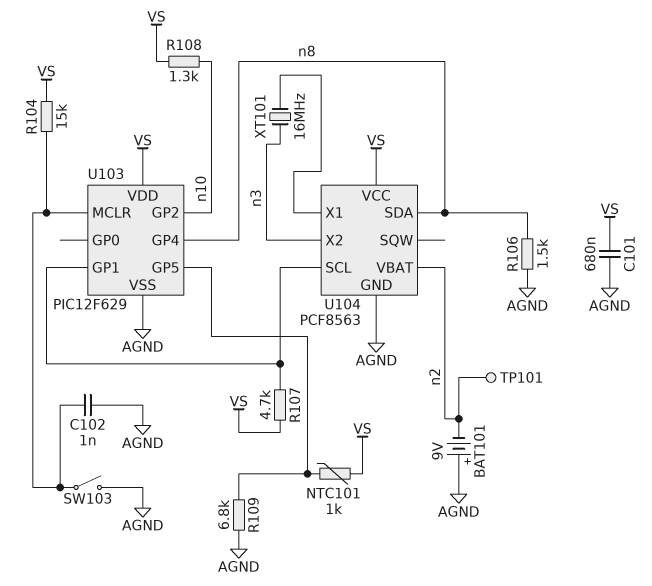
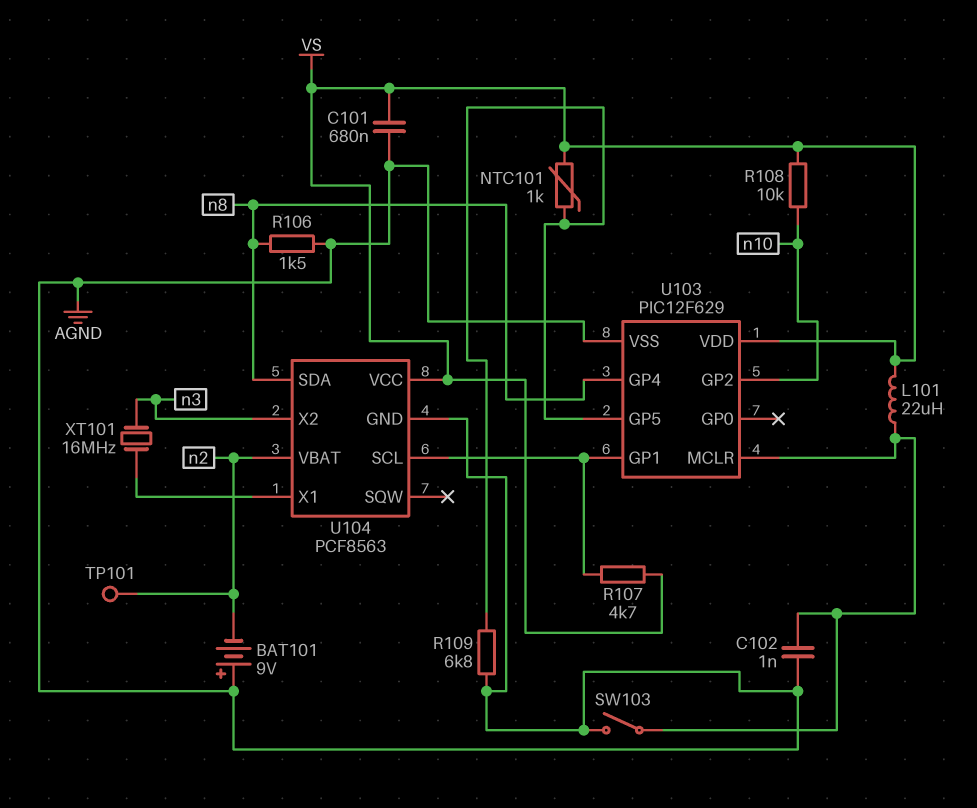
L101: none -> 22uH (U103/MCLR, VS)
R104: 15k (U103/MCLR, VS) -> none
R108: 1.3k (VS, n10) -> 10k (VS, n10)

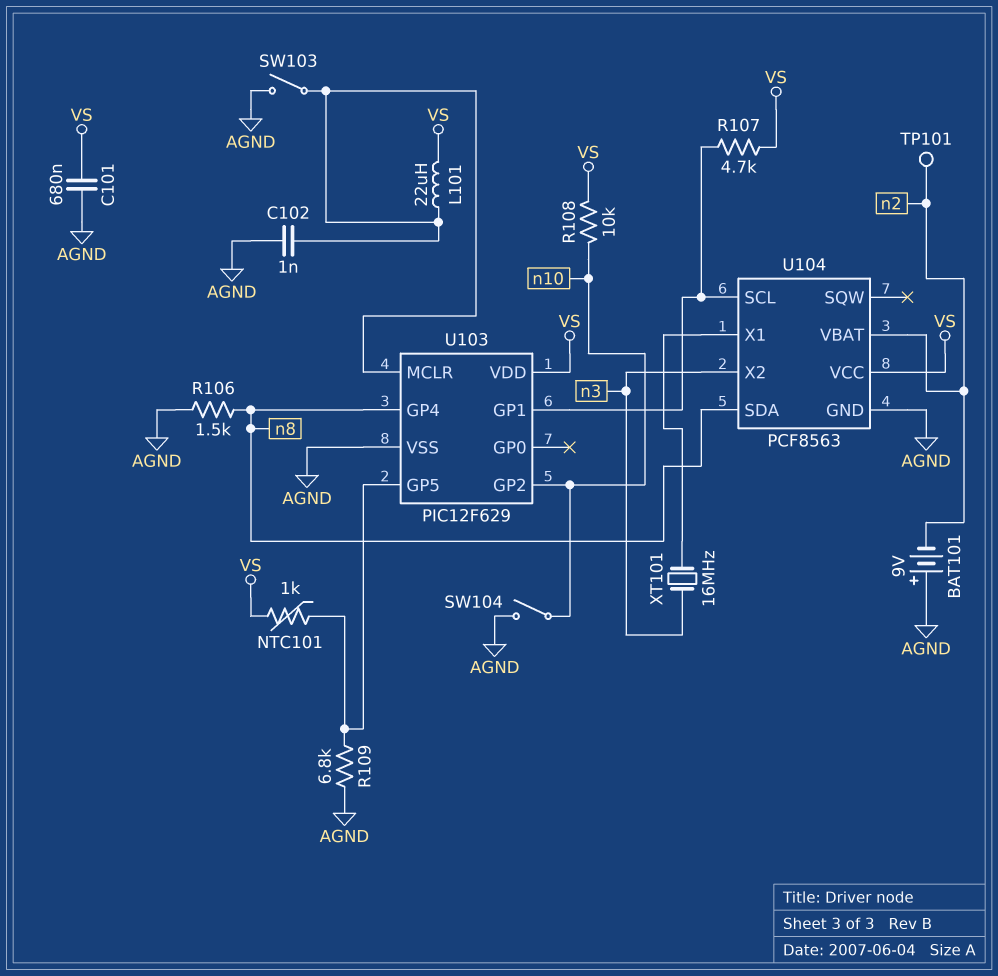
SW104: none -> switch (AGND, n10)

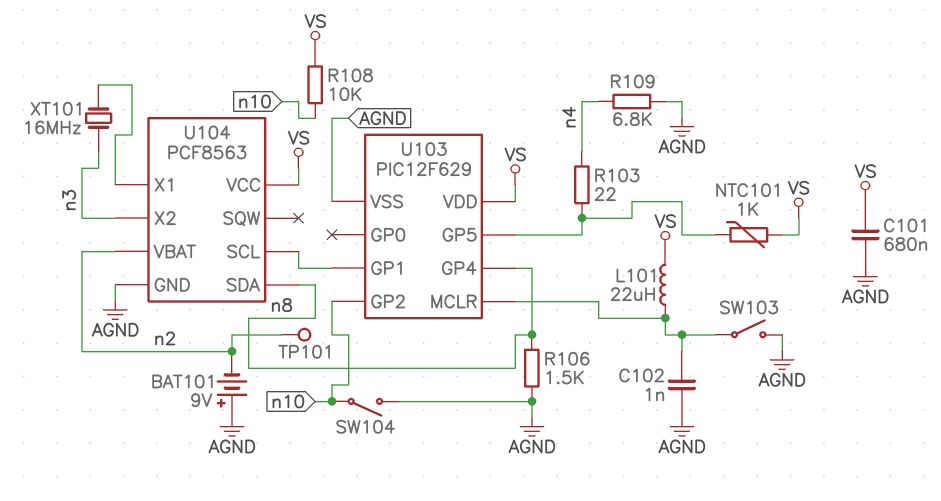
R103: none -> 22 (U103/GP5, n4)
R107: 4.7k (U103/GP1, VS) -> none
R109: 6.8k (AGND, U103/GP5) -> 6.8k (AGND, n4)

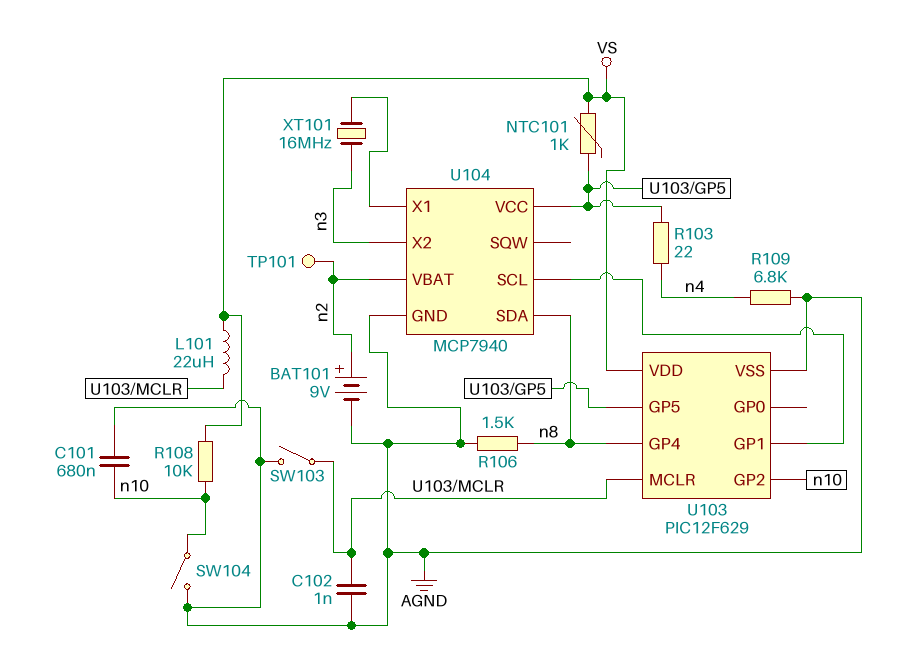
BAT101: 9V (plus AGND, minus n2) -> 9V (plus n2, minus AGND)
C101: 680nF (AGND, VS) -> 680nF (AGND, n10)
U104: PCF8563 -> MCP7940
U104 pin VCC: VS -> U103/GP5

